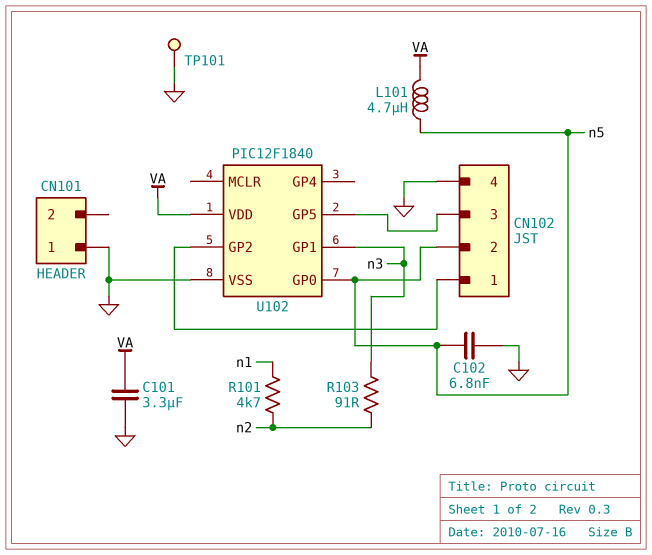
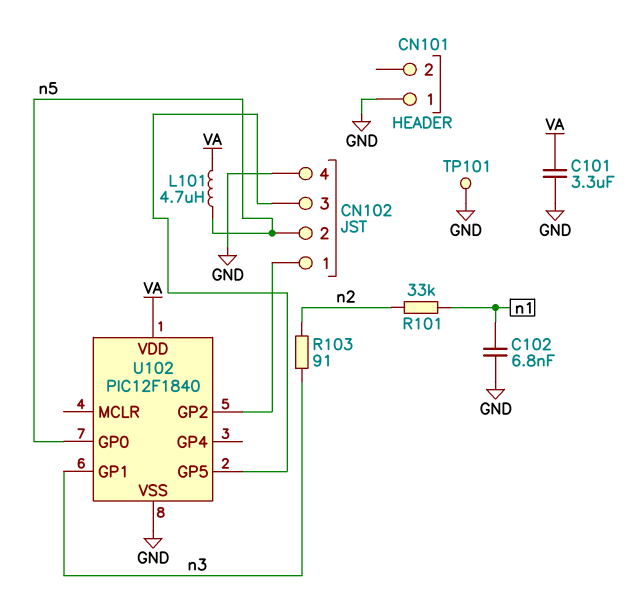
C102: 6.8nF (GND, n5) -> 6.8nF (GND, n1)
R101: 4.7k (n1, n2) -> 33k (n1, n2)

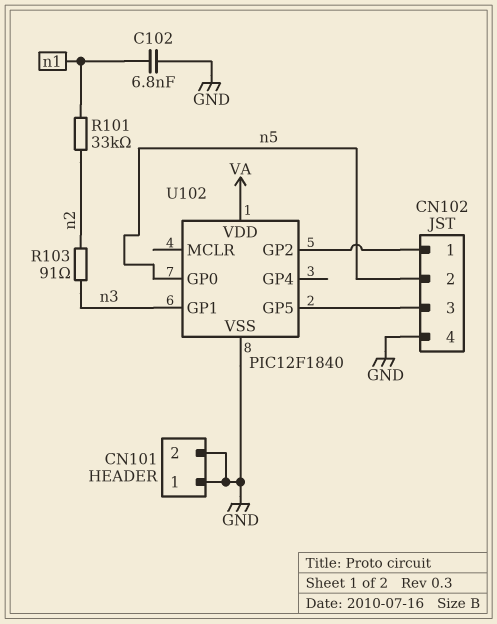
C101: 3.3uF (GND, VA) -> none
CN101 pin 2: none -> GND
L101: 4.7uH (VA, n5) -> none
TP101: test point (GND) -> none

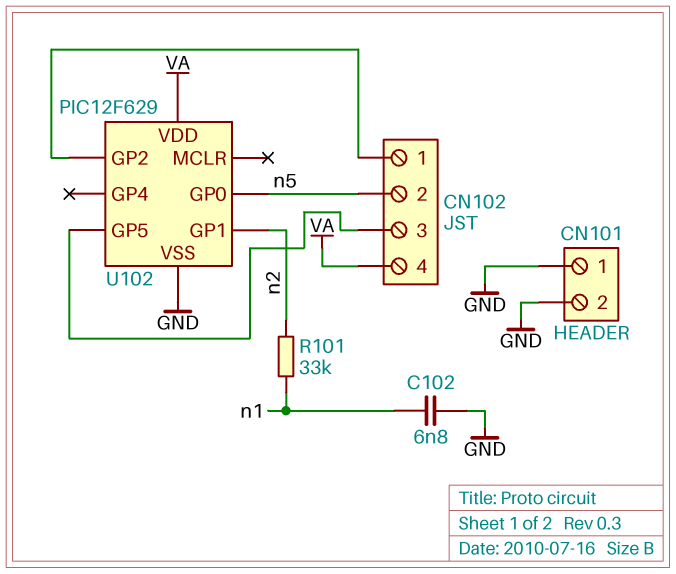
CN102 pin 4: GND -> VA
R103: 91 (n2, n3) -> none
U102: PIC12F1840 -> PIC12F629
U102 pin GP1: n3 -> n2

